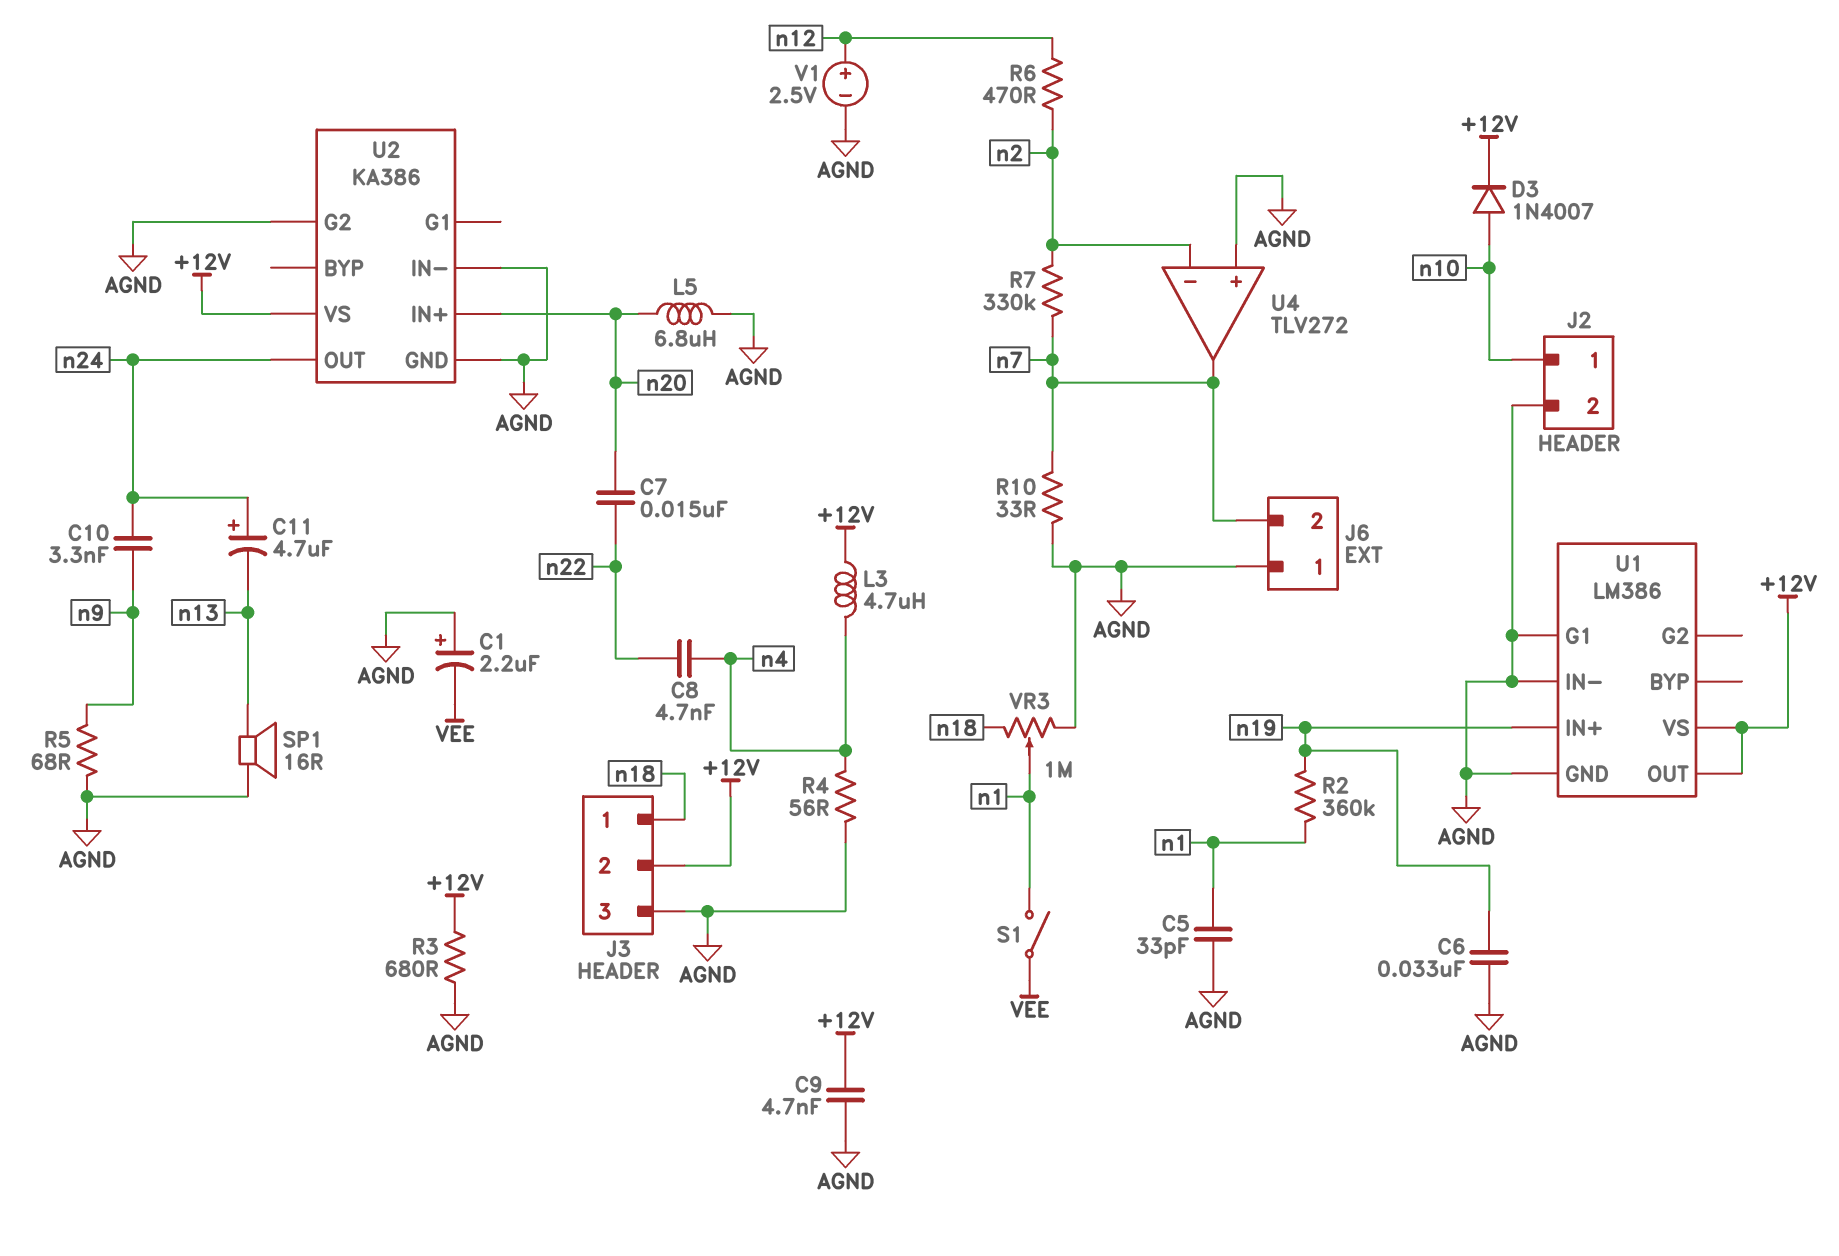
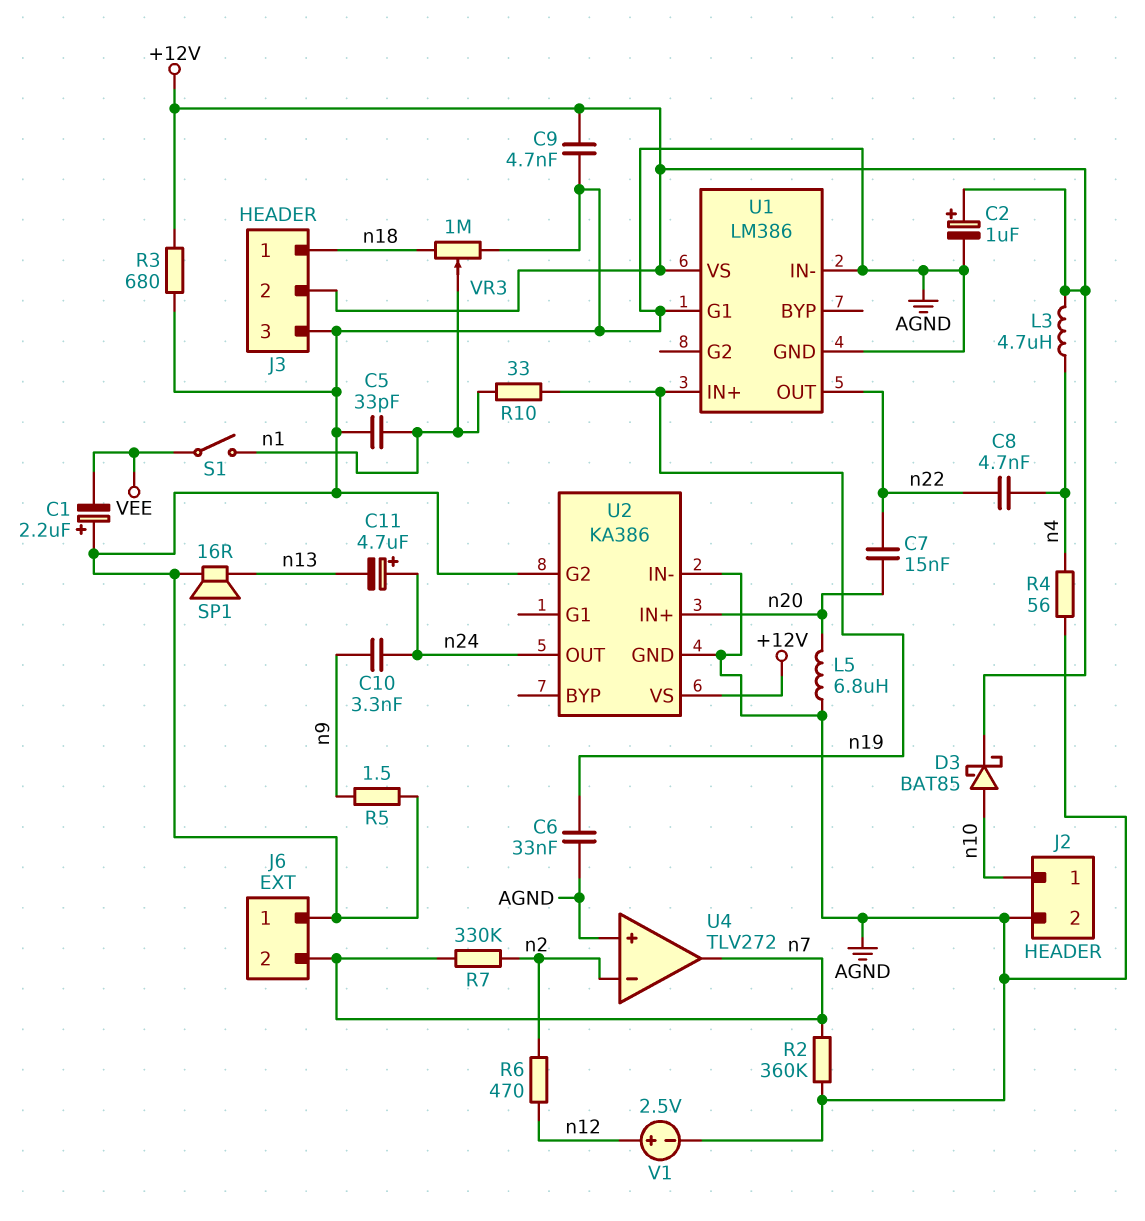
C2: none -> 1uF (plus +12V, minus AGND)
D3: diode 1N4007 (A n10, K +12V) -> schottky BAT85 (A n10, K +12V)
R2: 360k (n1, n19) -> 360k (AGND, n7)
R5: 68 (AGND, n9) -> 1.5 (AGND, n9)
R10: 33 (AGND, n7) -> 33 (n1, n19)
U1 pin OUT: +12V -> n22

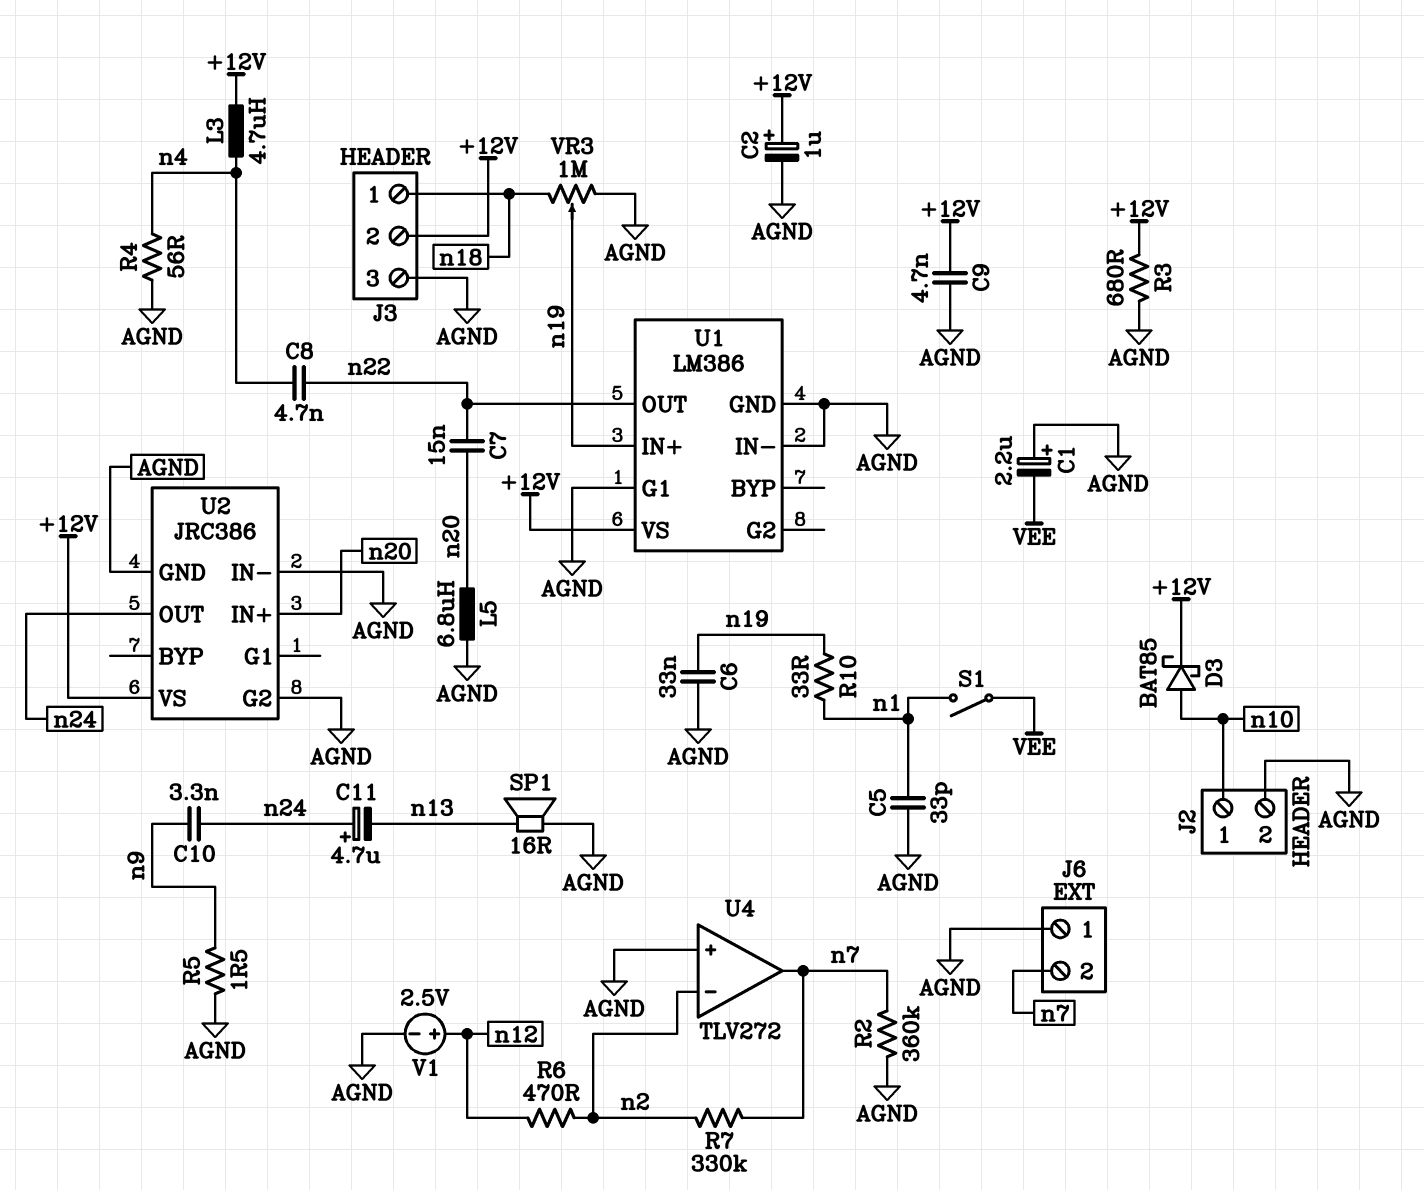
U2: KA386 -> JRC386
VR3: 1M (AGND, n18, wiper n1) -> 1M (AGND, n18, wiper n19)

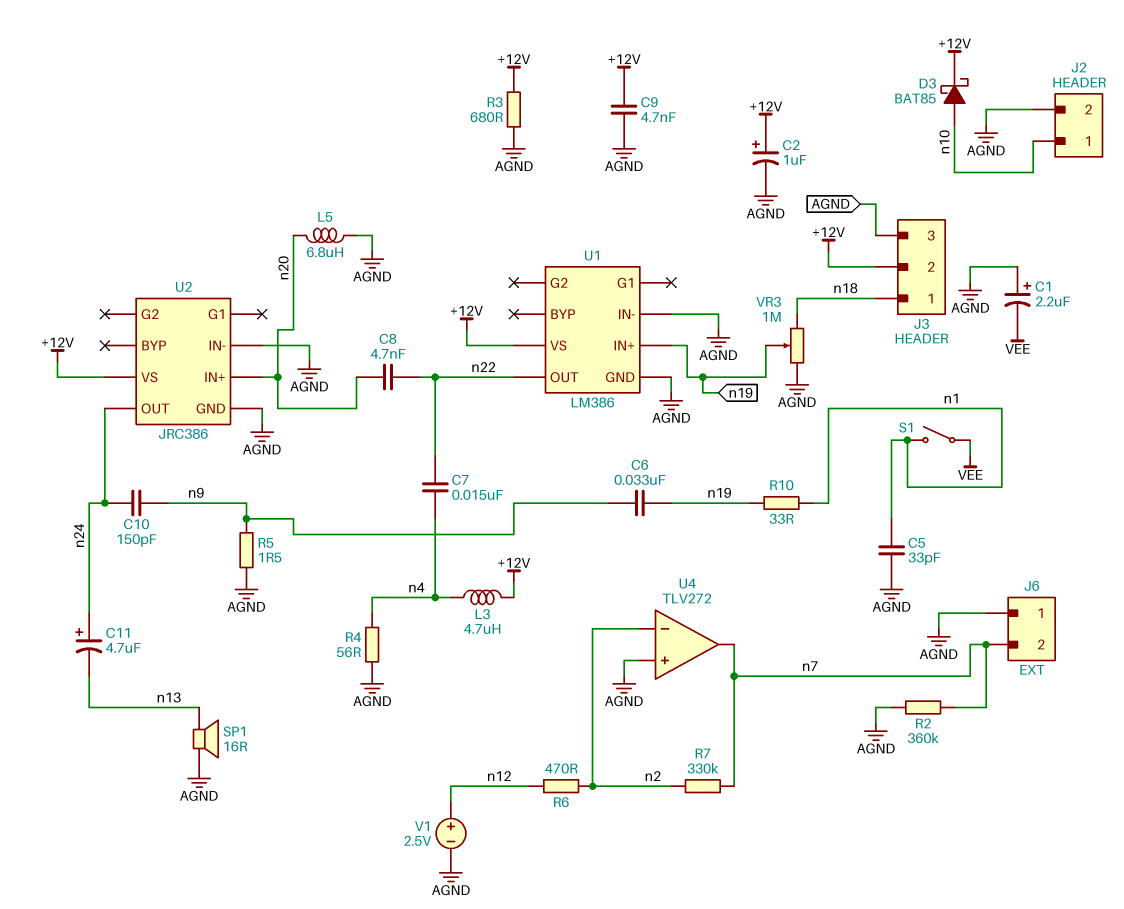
C6: 33nF (AGND, n19) -> 33nF (n9, n19)
C7: 15nF (n20, n22) -> 15nF (n4, n22)
C8: 4.7nF (n4, n22) -> 4.7nF (n20, n22)
C10: 3.3nF (n9, n24) -> 150pF (n9, n24)
U1 pin G1: AGND -> none
U2 pin G2: AGND -> none

